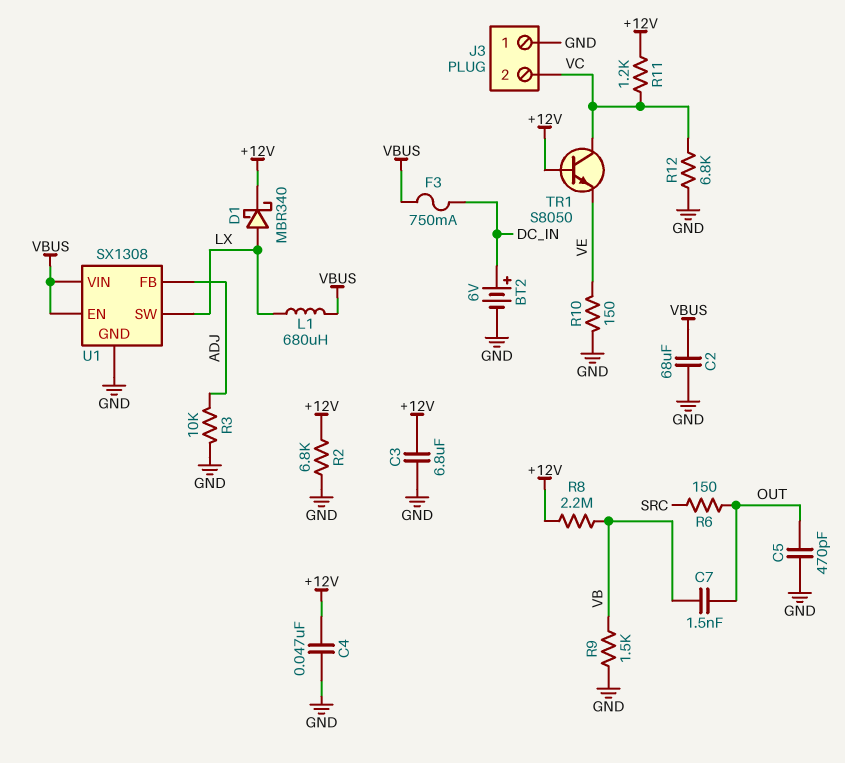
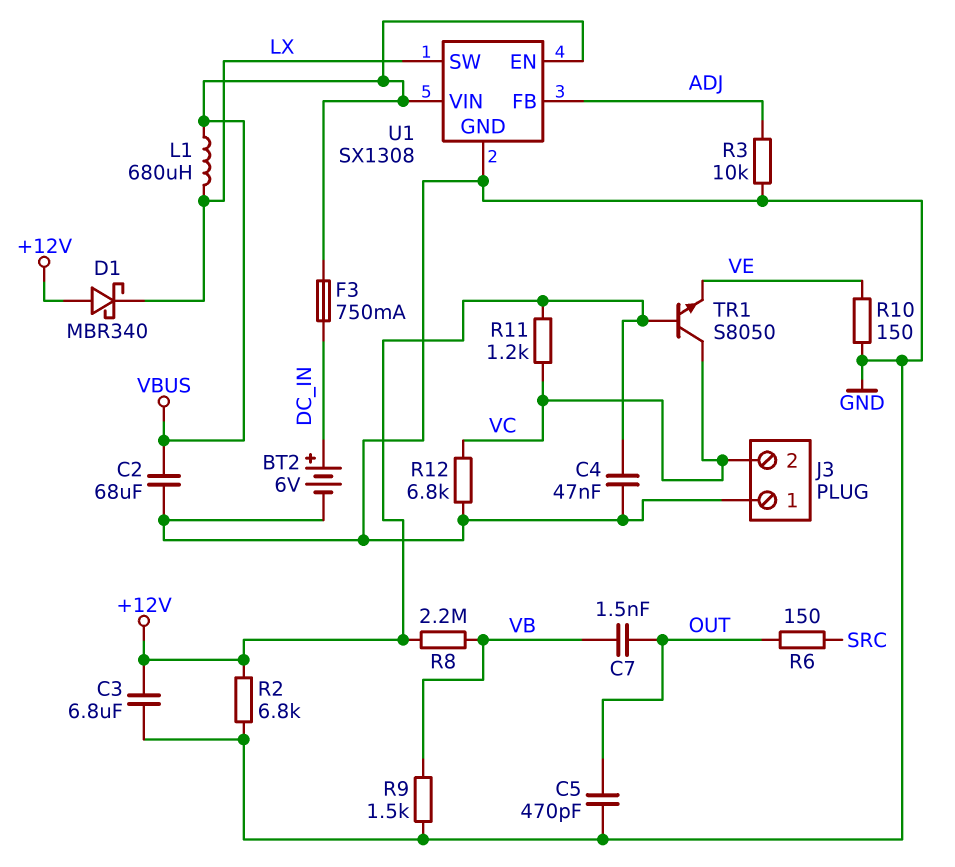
D1: schottky MBR340 (A LX, K +12V) -> schottky MBR340 (A +12V, K LX)

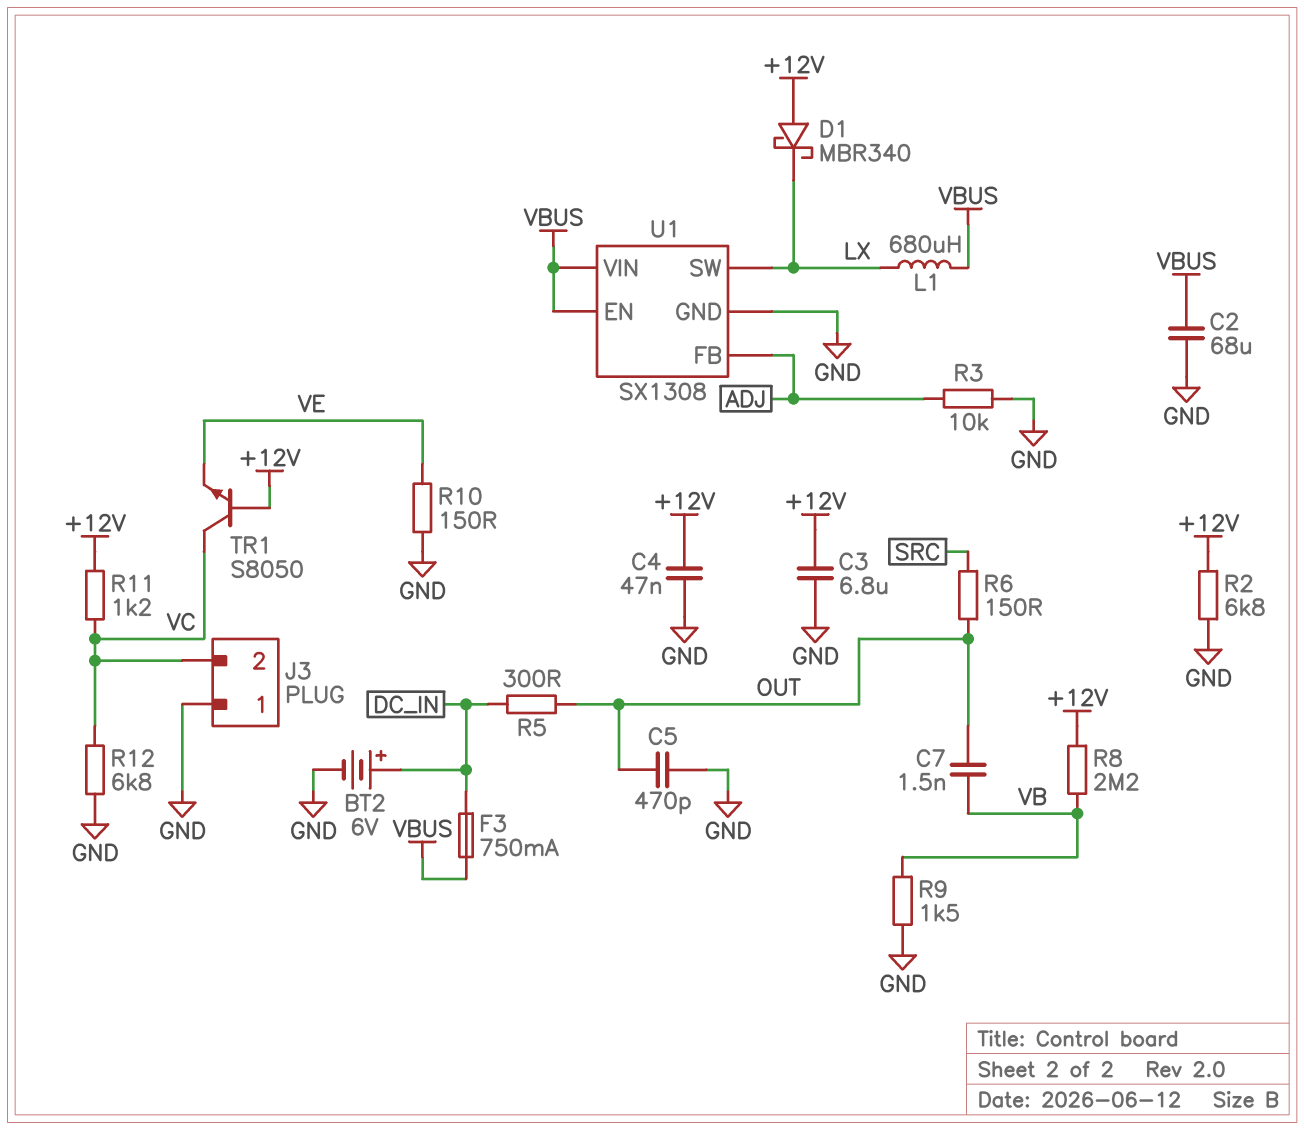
R5: none -> 300 (DC_IN, OUT)

